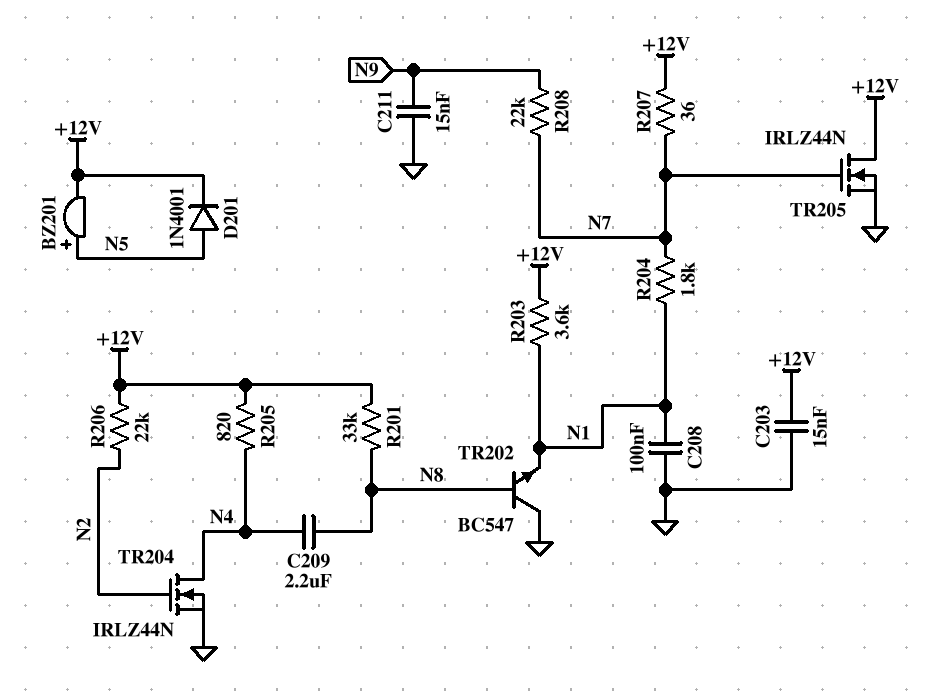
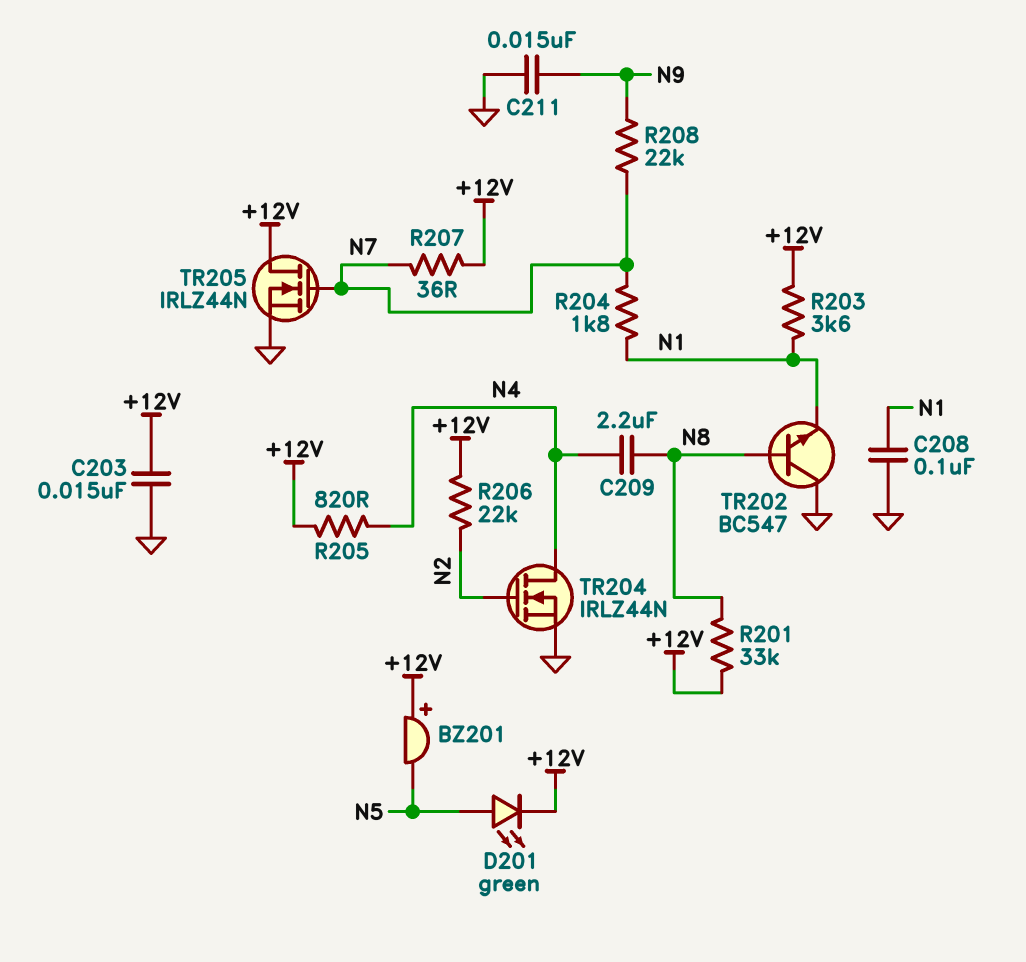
BZ201: buzzer (plus N5, minus +12V) -> buzzer (plus +12V, minus N5)
D201: diode 1N4001 (A N5, K +12V) -> LED green (A N5, K +12V)

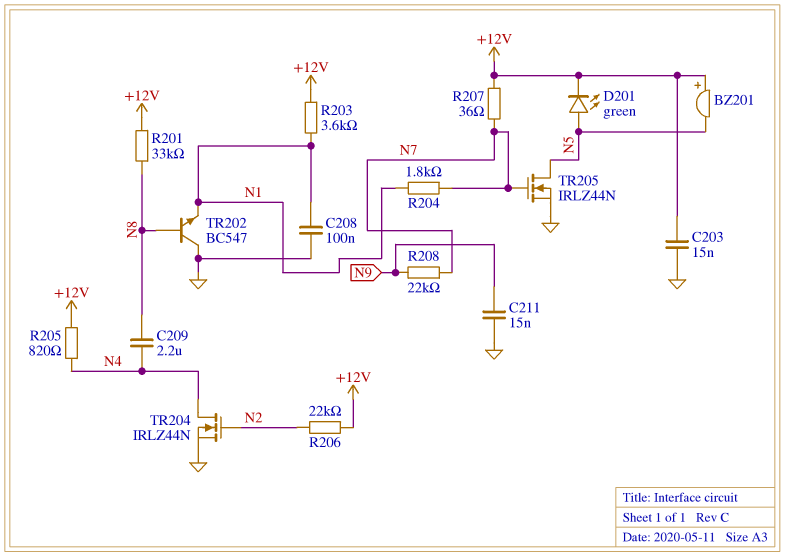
TR205: NMOS IRLZ44N (G N7, D +12V, S GND) -> NMOS IRLZ44N (G N7, D N5, S GND)

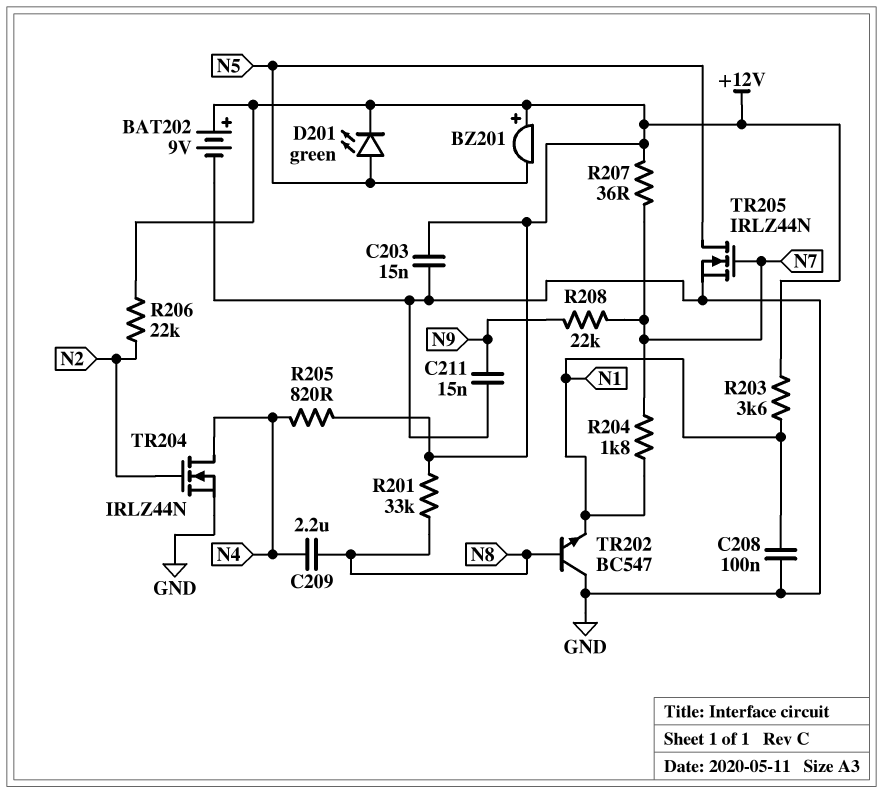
BAT202: none -> 9V (plus +12V, minus GND)

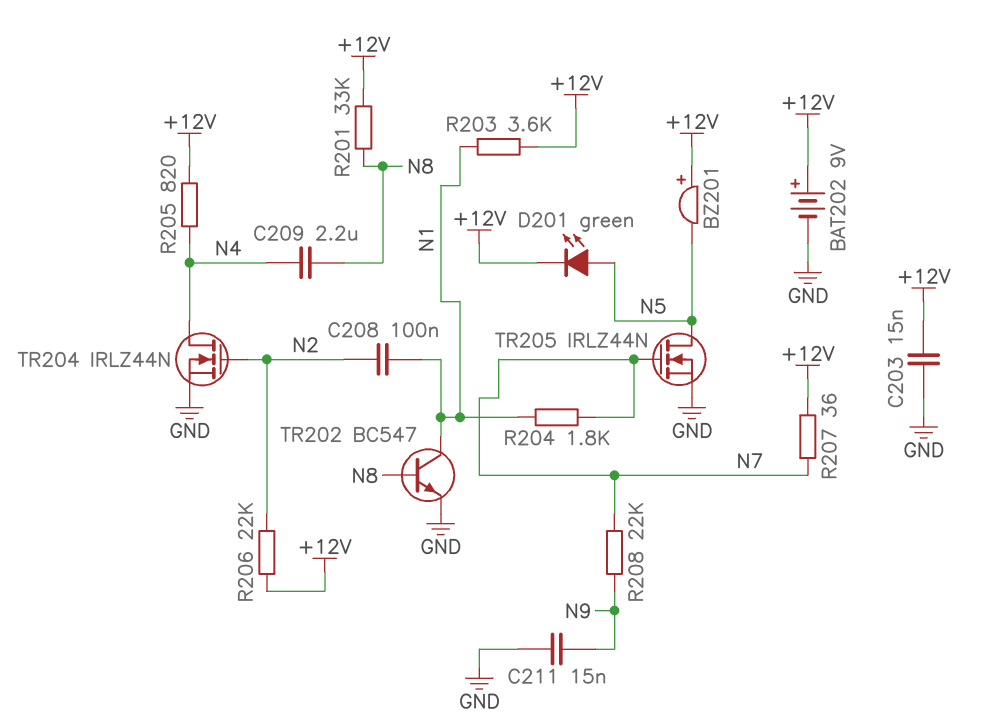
C208: 100nF (GND, N1) -> 100nF (N1, N2)
TR202: NPN BC547 (B N8, C GND, E N1) -> NPN BC547 (B N8, C N1, E GND)

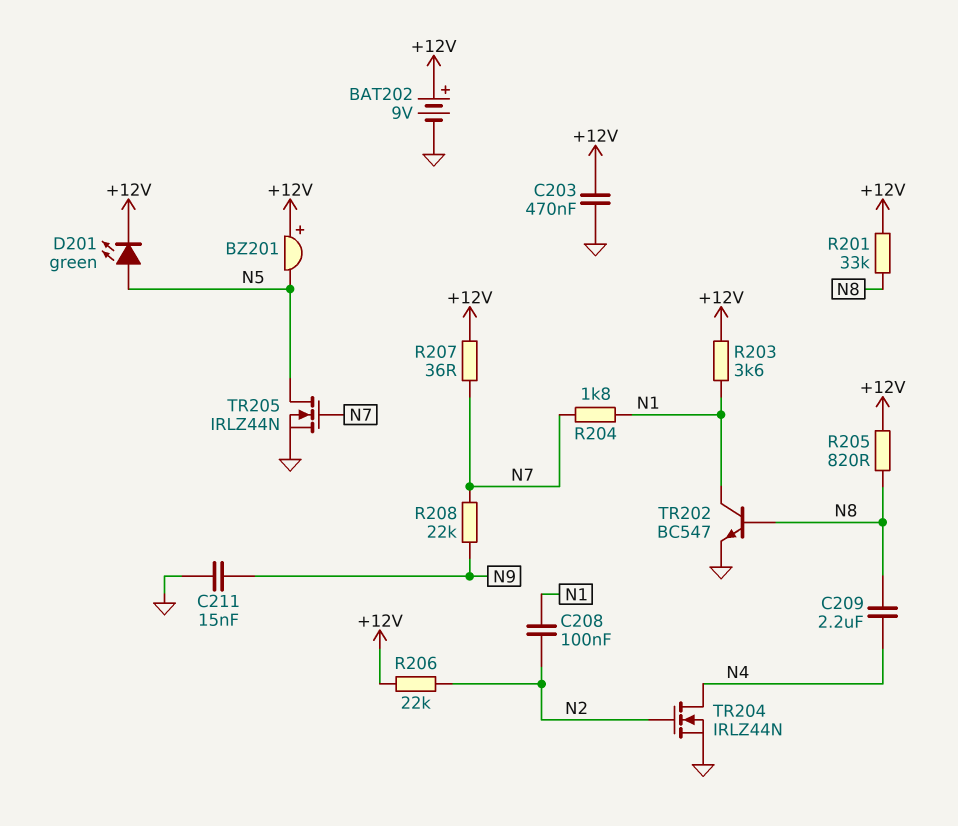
C203: 15nF (+12V, GND) -> 470nF (+12V, GND)
R205: 820 (+12V, N4) -> 820 (+12V, N8)

